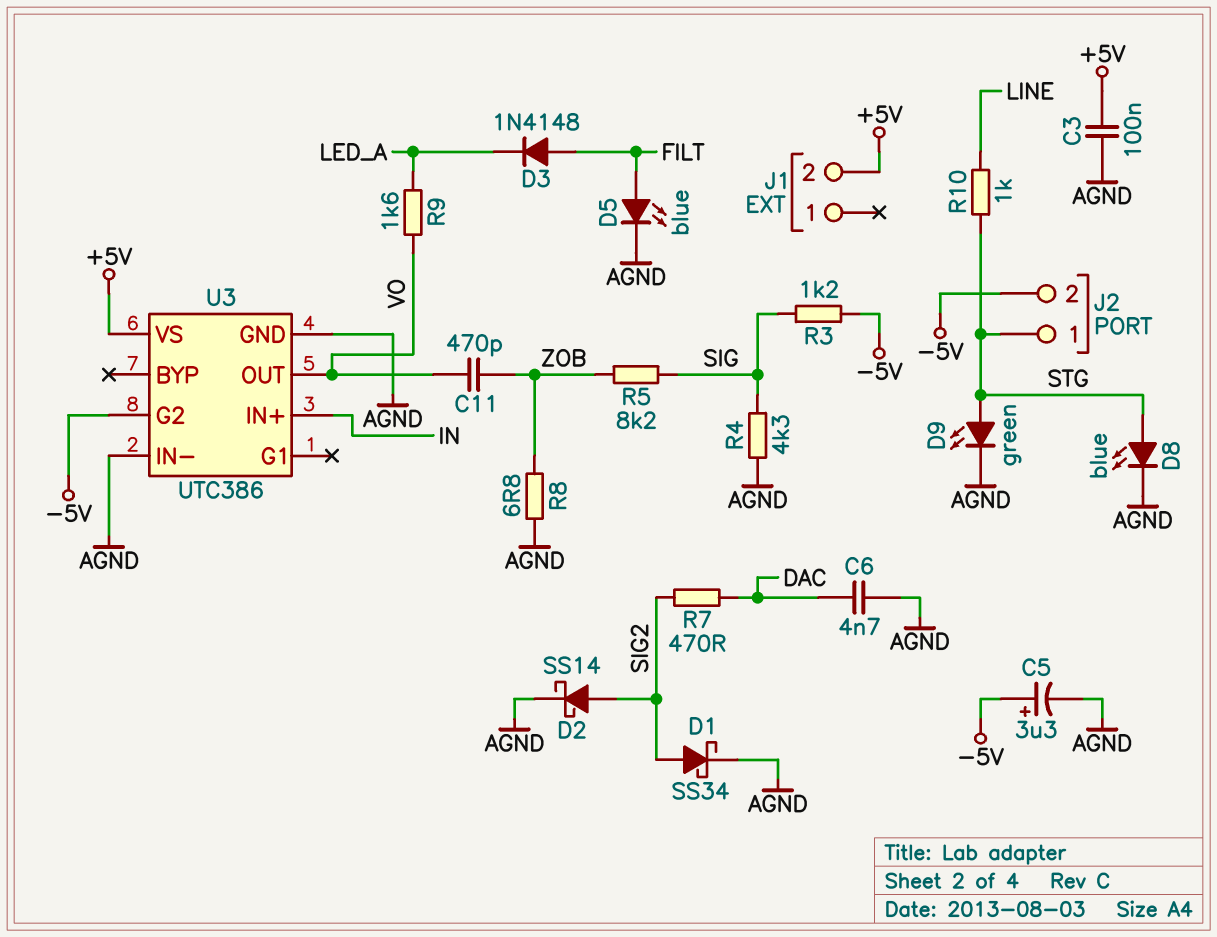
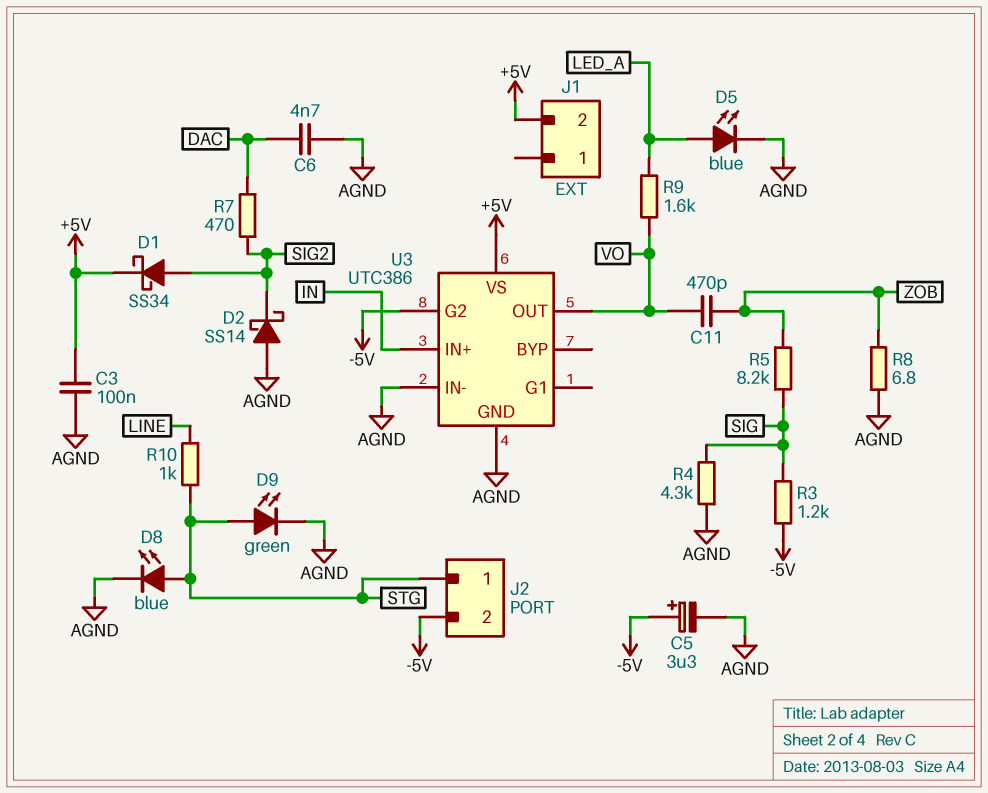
D1: schottky SS34 (A SIG2, K AGND) -> schottky SS34 (A SIG2, K +5V)
D2: schottky SS14 (A SIG2, K AGND) -> schottky SS14 (A AGND, K SIG2)
D3: diode 1N4148 (A FILT, K LED_A) -> none
D5: LED blue (A FILT, K AGND) -> LED blue (A LED_A, K AGND)

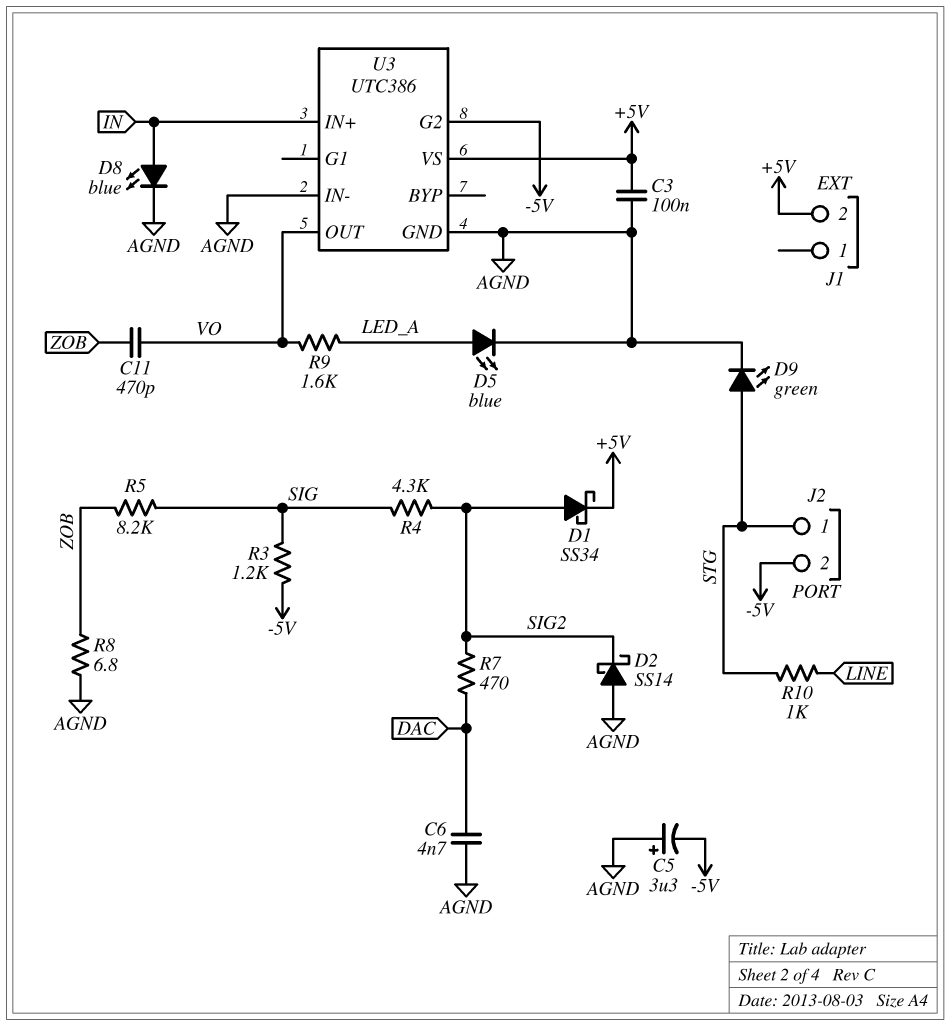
C5: 3.3uF (plus -5V, minus AGND) -> 3.3uF (plus AGND, minus -5V)
D8: LED blue (A STG, K AGND) -> LED blue (A IN, K AGND)
R4: 4.3k (AGND, SIG) -> 4.3k (SIG, SIG2)

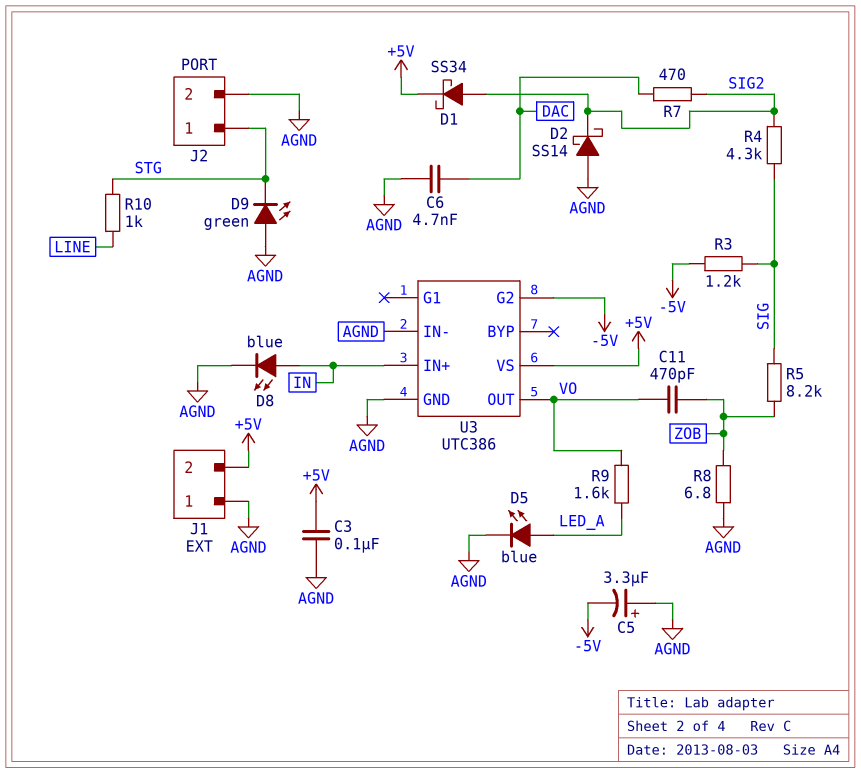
D9: LED green (A STG, K AGND) -> LED green (A AGND, K STG)
J1 pin 1: none -> AGND
J2 pin 2: -5V -> AGND

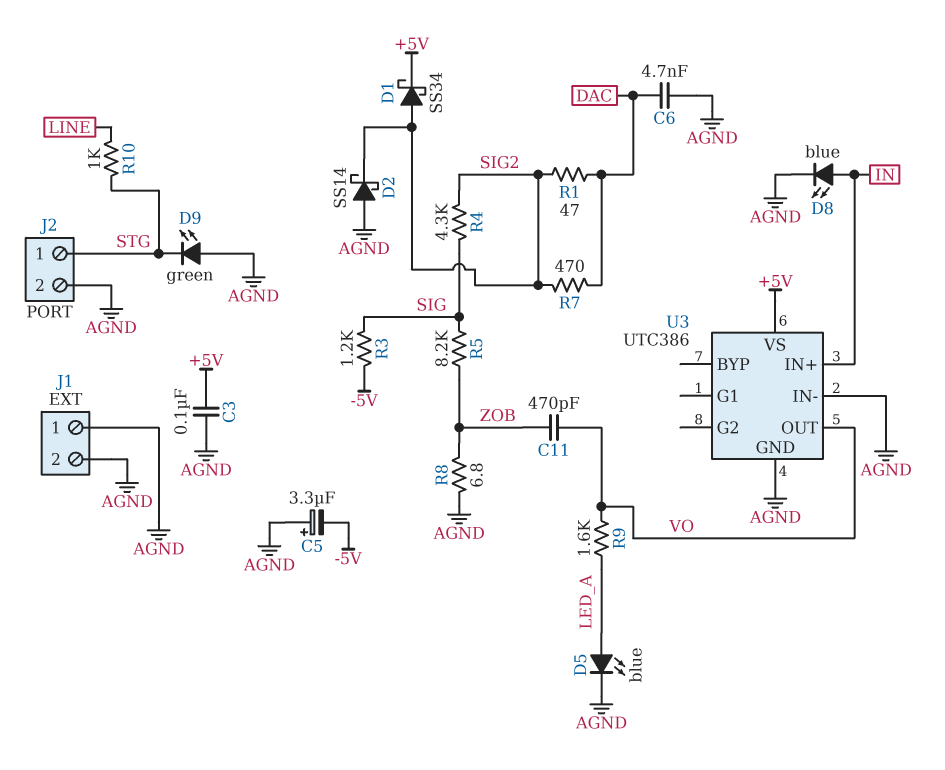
J1 pin 2: +5V -> AGND
R1: none -> 47 (DAC, SIG2)
U3 pin G2: -5V -> none

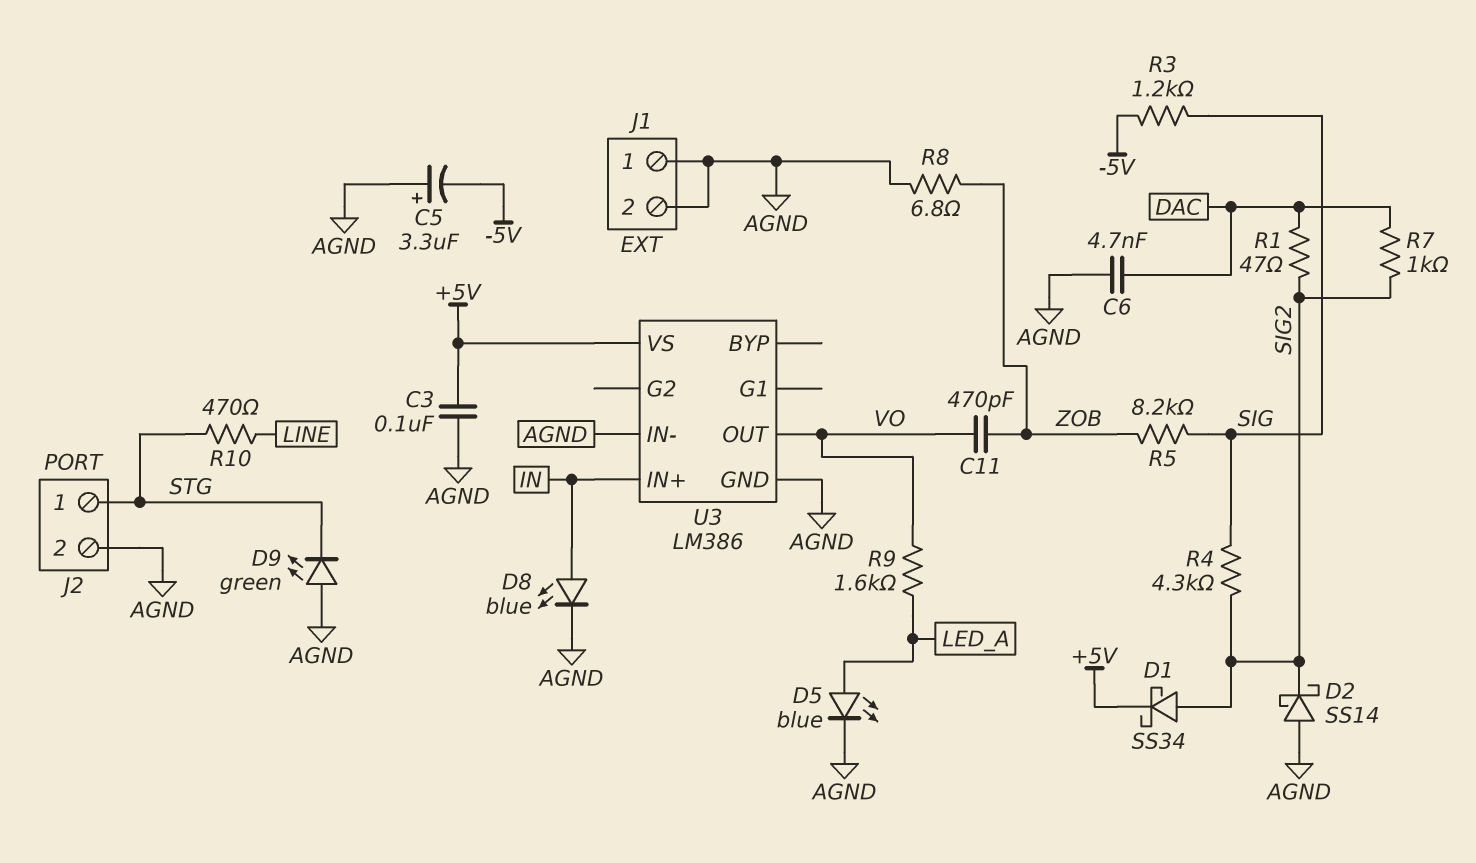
R7: 470 (DAC, SIG2) -> 1k (DAC, SIG2)
R10: 1k (LINE, STG) -> 470 (LINE, STG)
U3: UTC386 -> LM386

